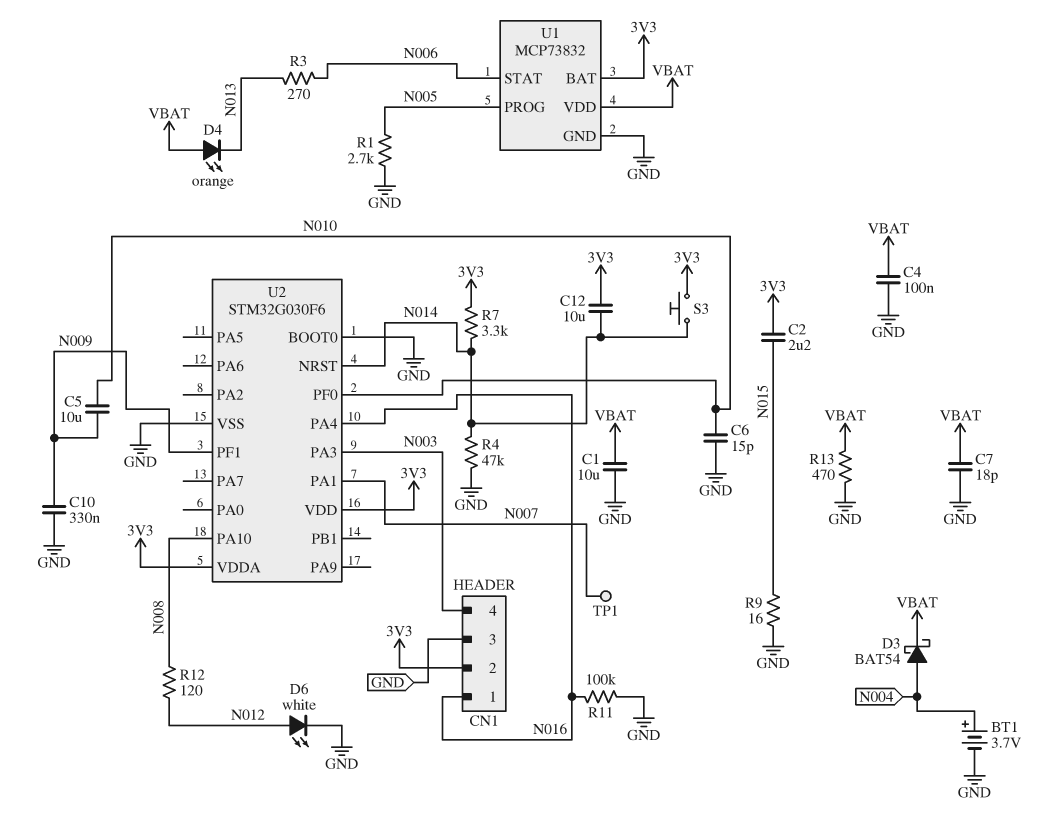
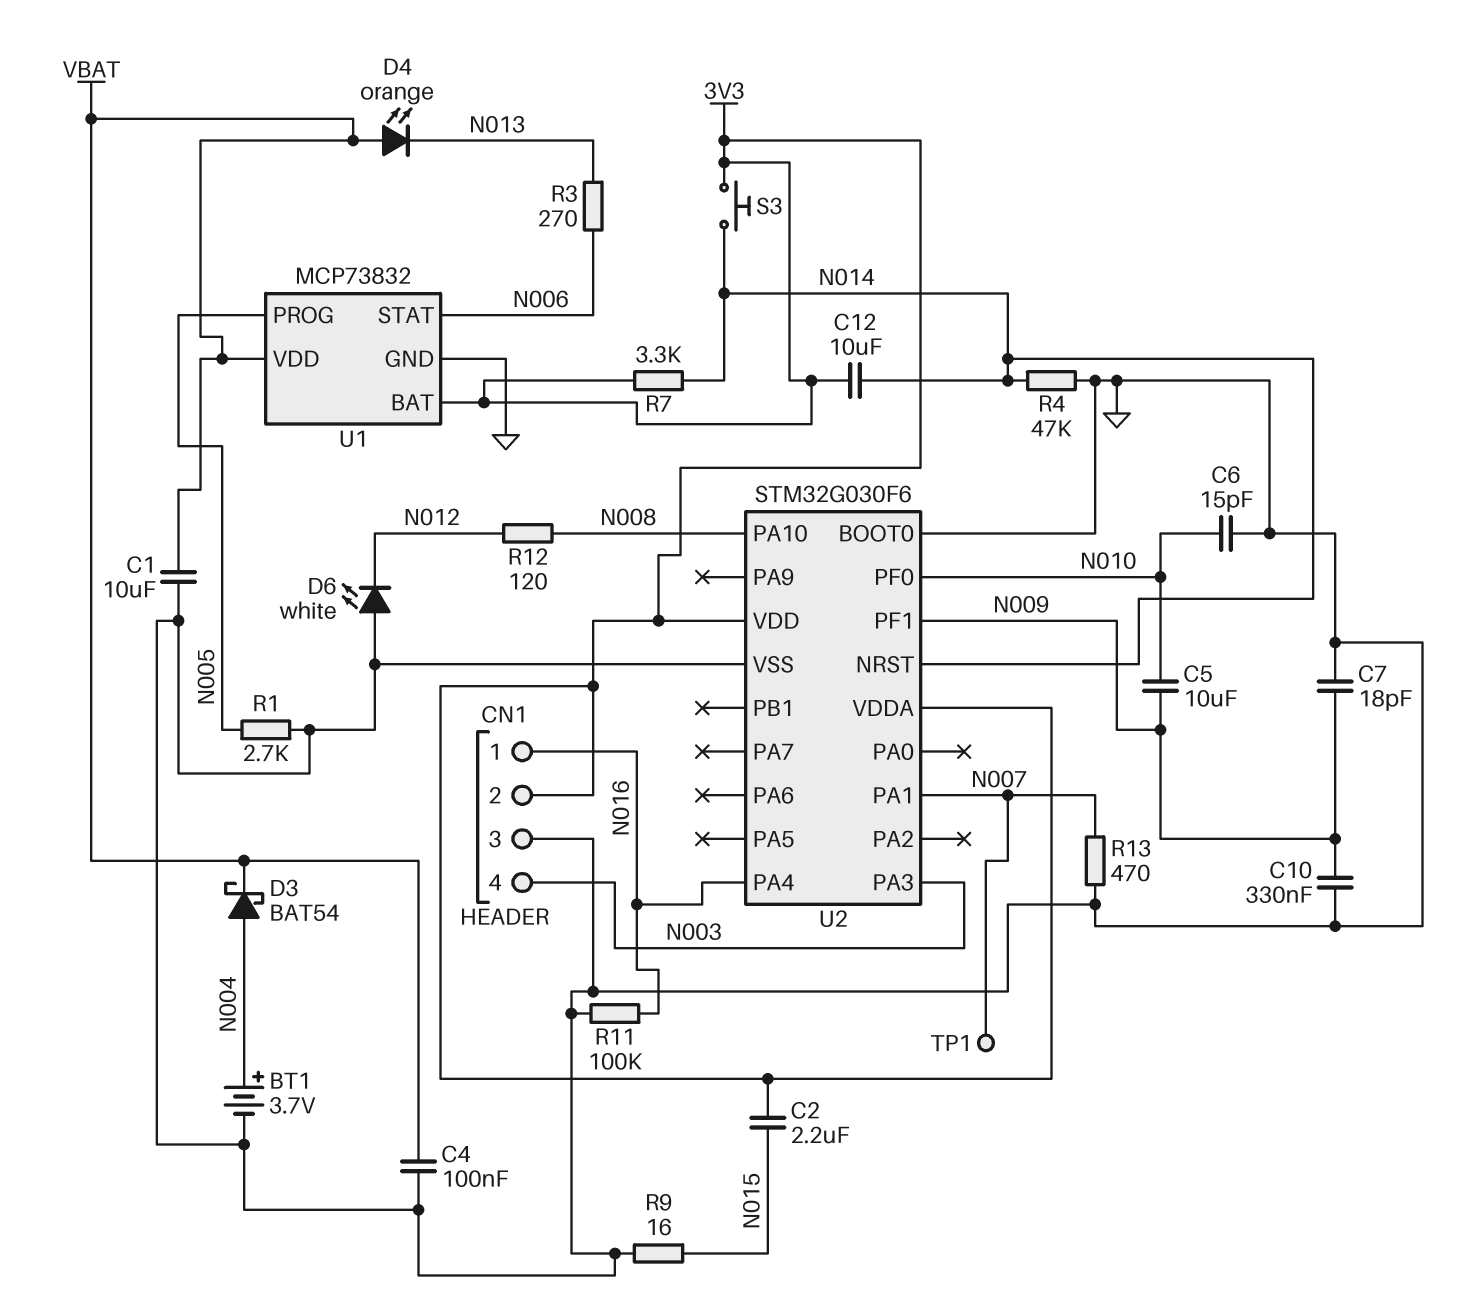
C7: 18pF (GND, VBAT) -> 18pF (GND, N009)
D6: LED white (A N012, K GND) -> LED white (A GND, K N012)
R13: 470 (GND, VBAT) -> 470 (GND, N007)

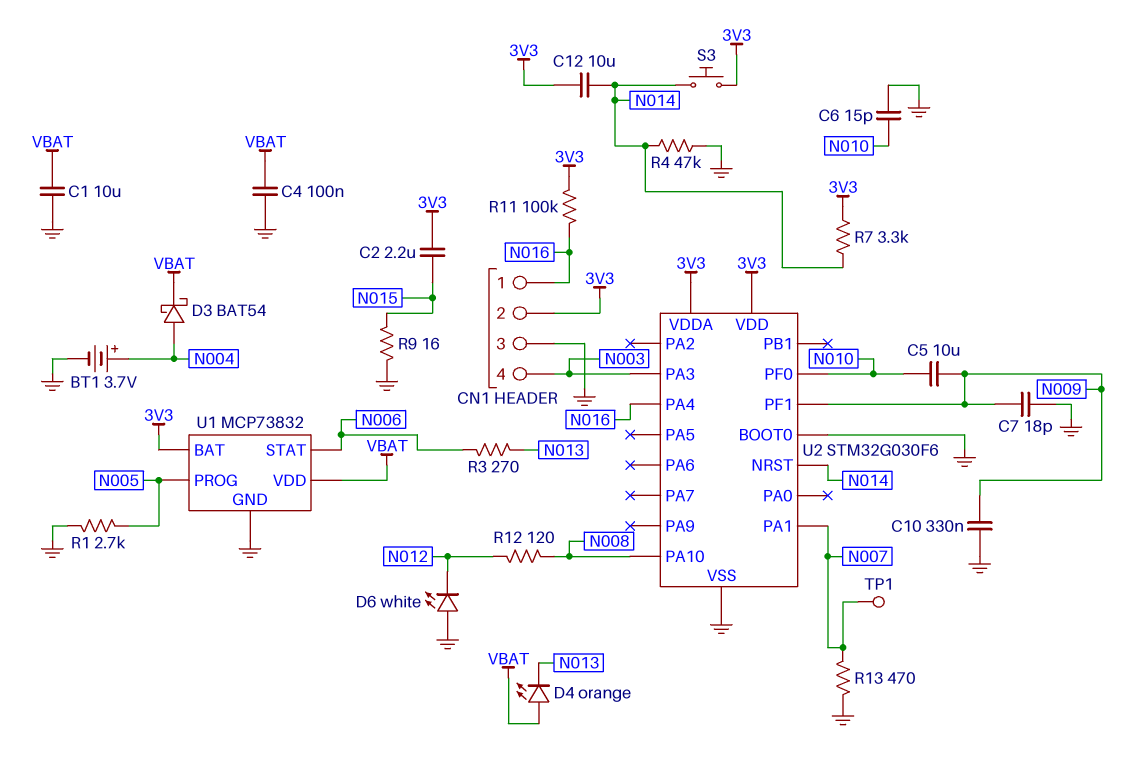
R11: 100k (GND, N016) -> 100k (3V3, N016)

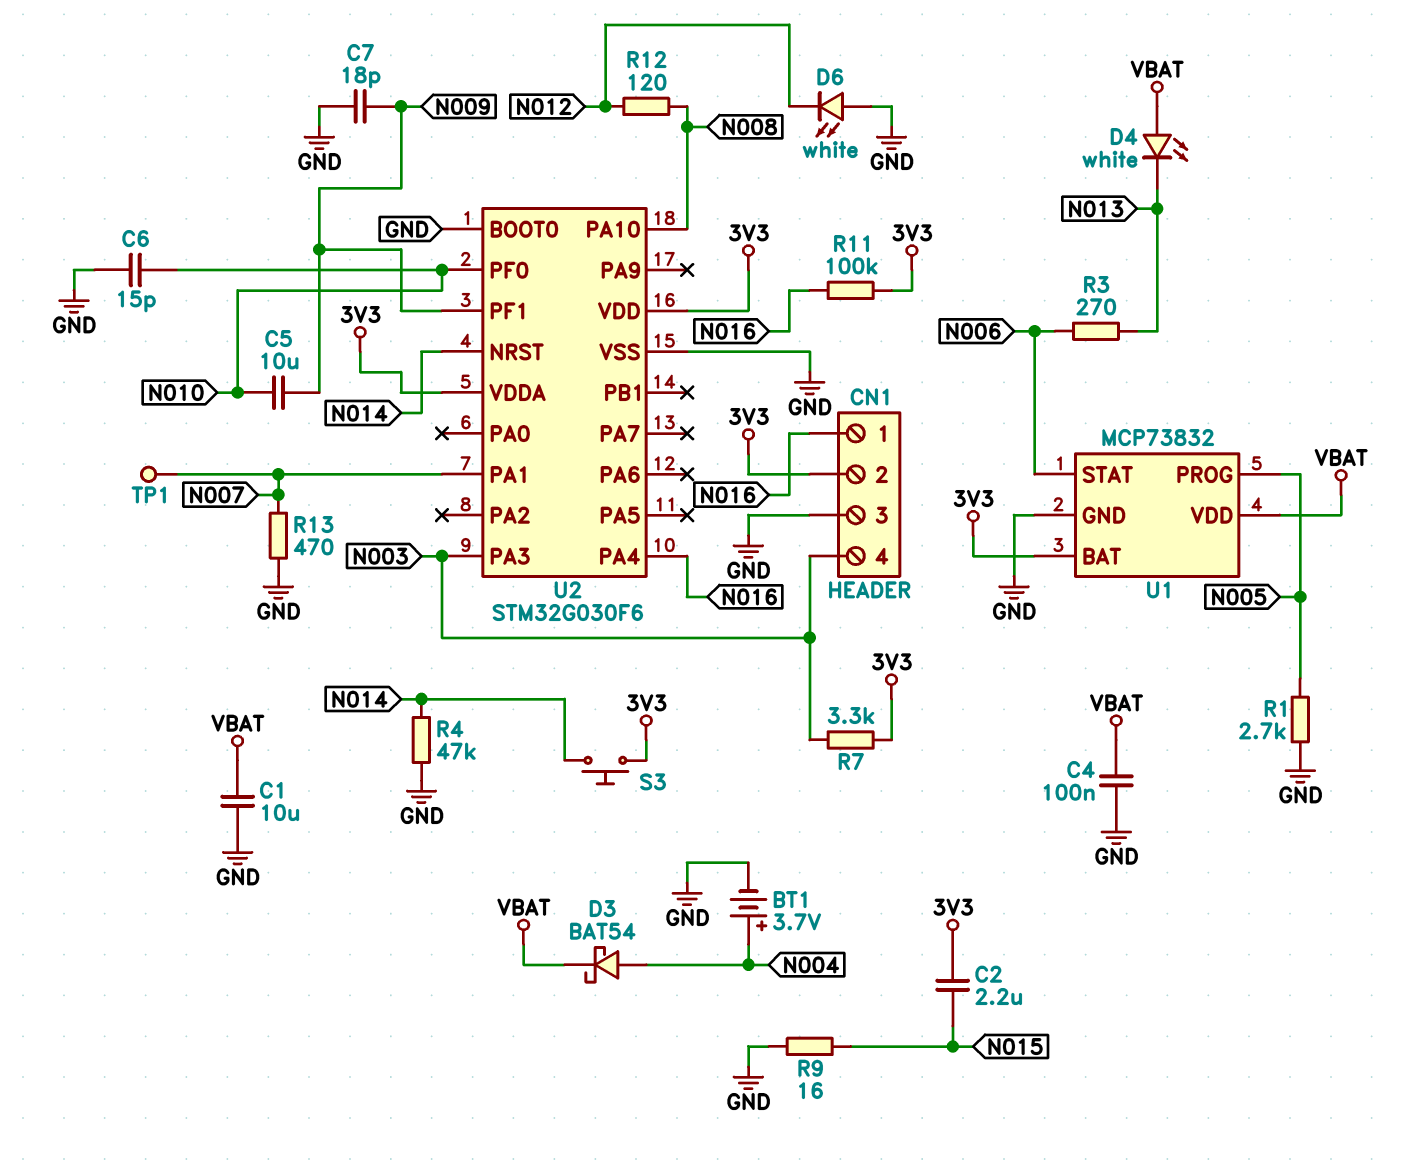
C10: 330nF (GND, N009) -> none
C12: 10uF (3V3, N014) -> none
D4: LED orange (A VBAT, K N013) -> LED white (A VBAT, K N013)
R7: 3.3k (3V3, N014) -> 3.3k (3V3, N003)

